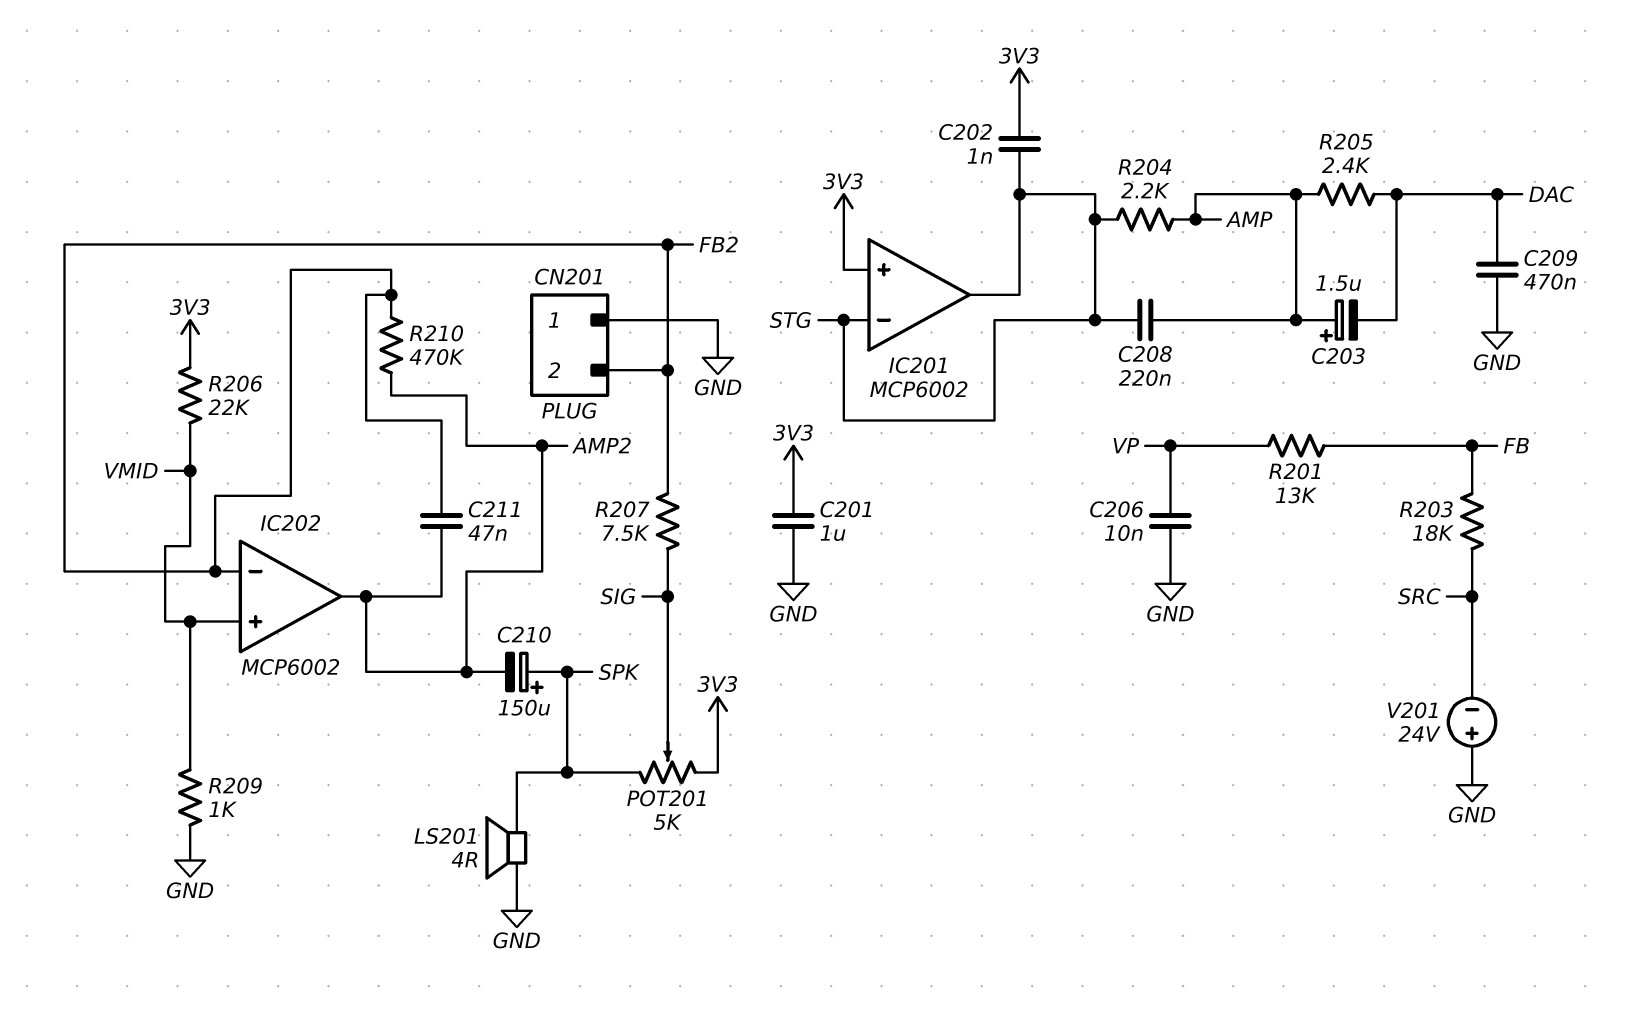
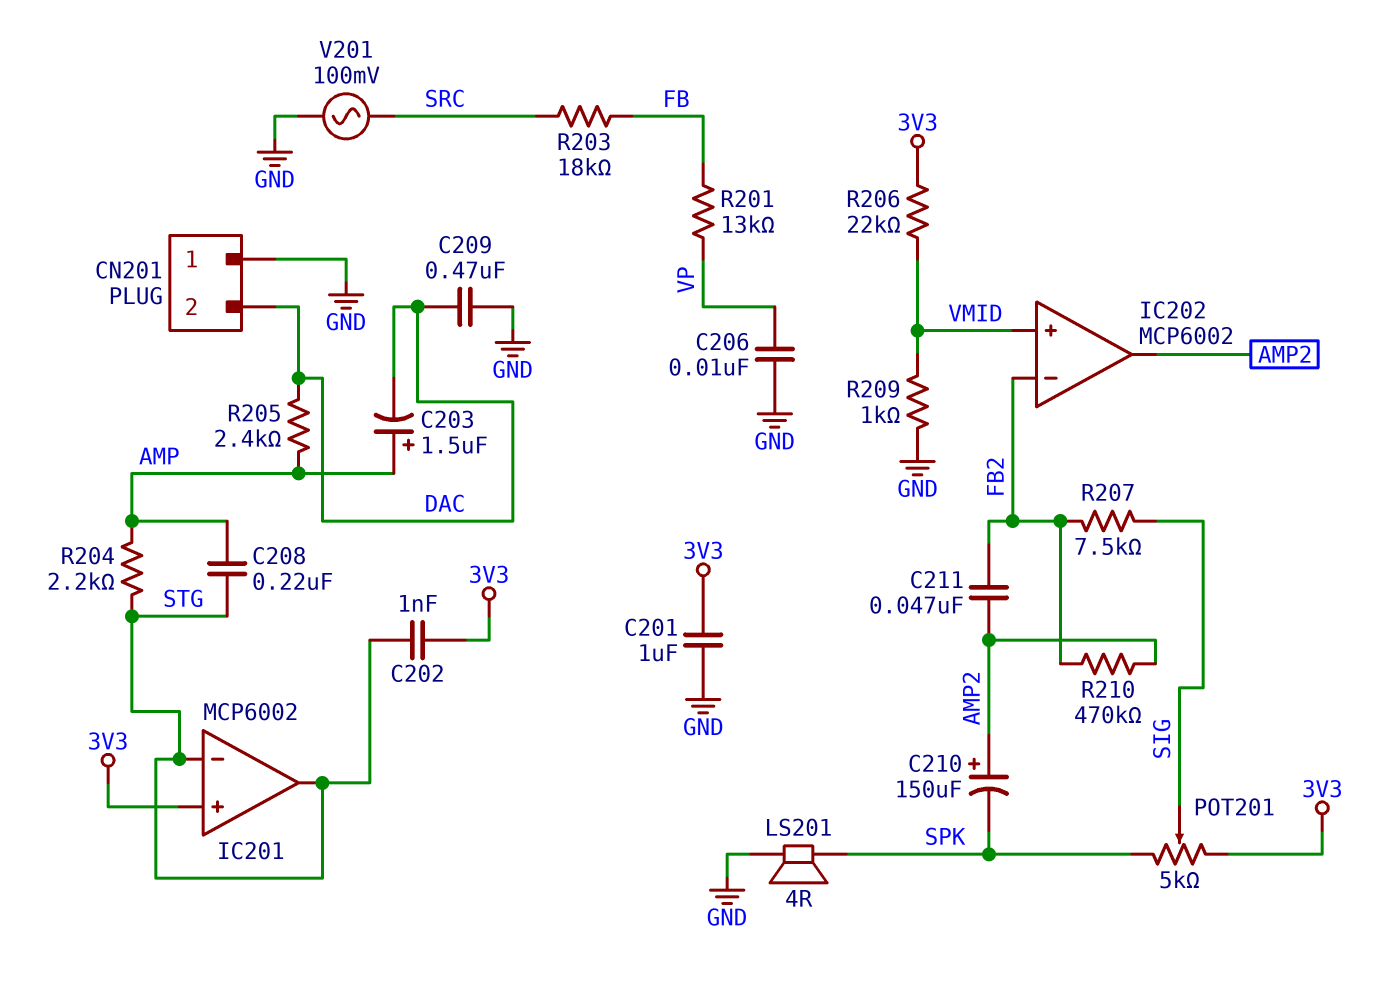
C210: 150uF (plus SPK, minus AMP2) -> 150uF (plus AMP2, minus SPK)
CN201 pin 2: FB2 -> DAC
V201: 24V (plus GND, minus SRC) -> AC 100mV (GND, SRC)

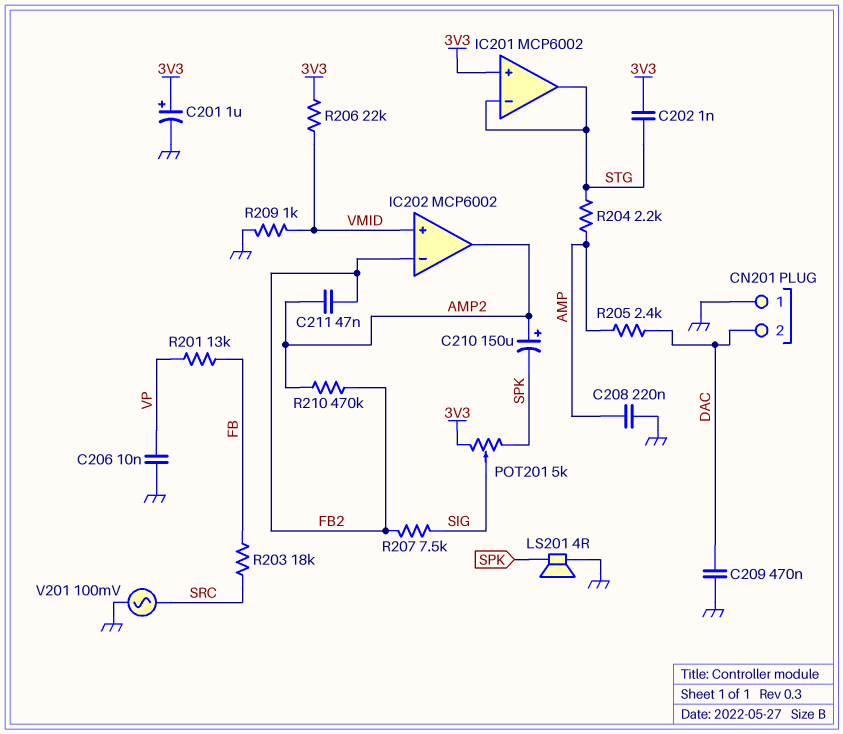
C201: 1uF (3V3, GND) -> 1uF (plus 3V3, minus GND)
C203: 1.5uF (plus AMP, minus DAC) -> none
C208: 220nF (AMP, STG) -> 220nF (AMP, GND)

